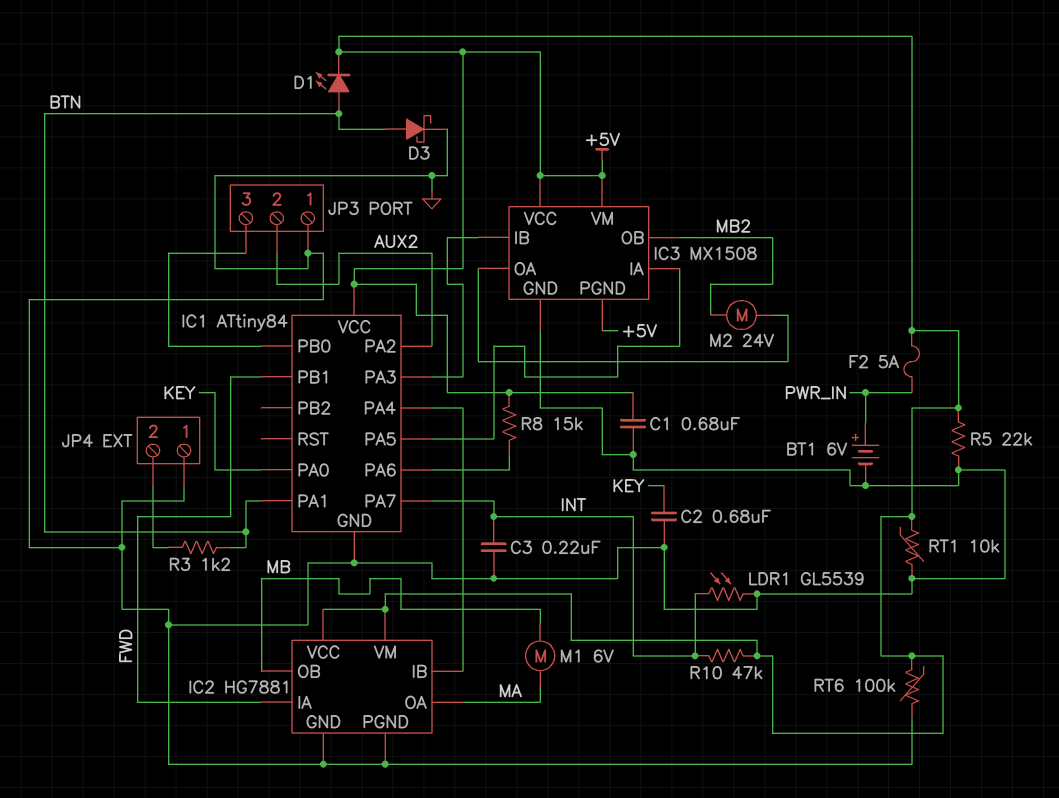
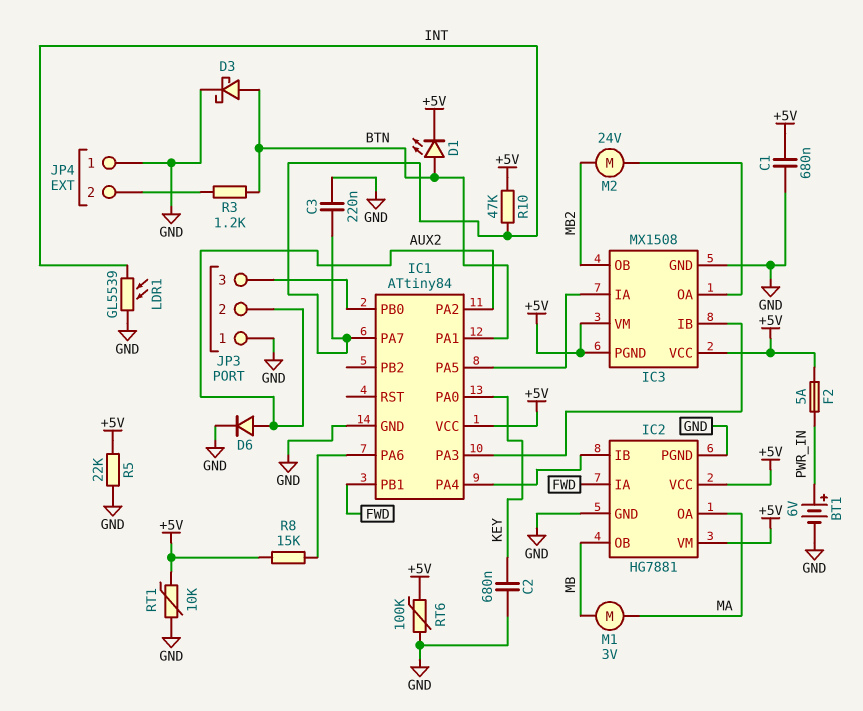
D6: none -> diode (A AUX2, K GND)
M1: motor 6V (MA, MB) -> motor 3V (MA, MB)

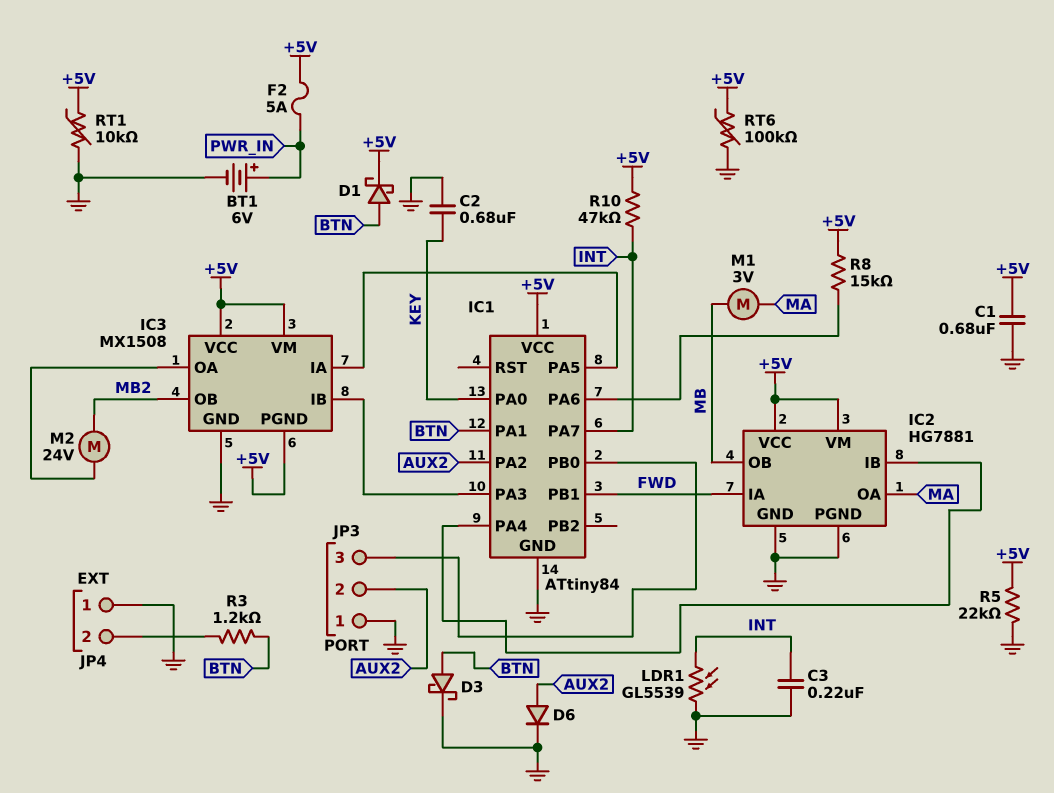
D1: LED (A BTN, K +5V) -> schottky (A BTN, K +5V)

